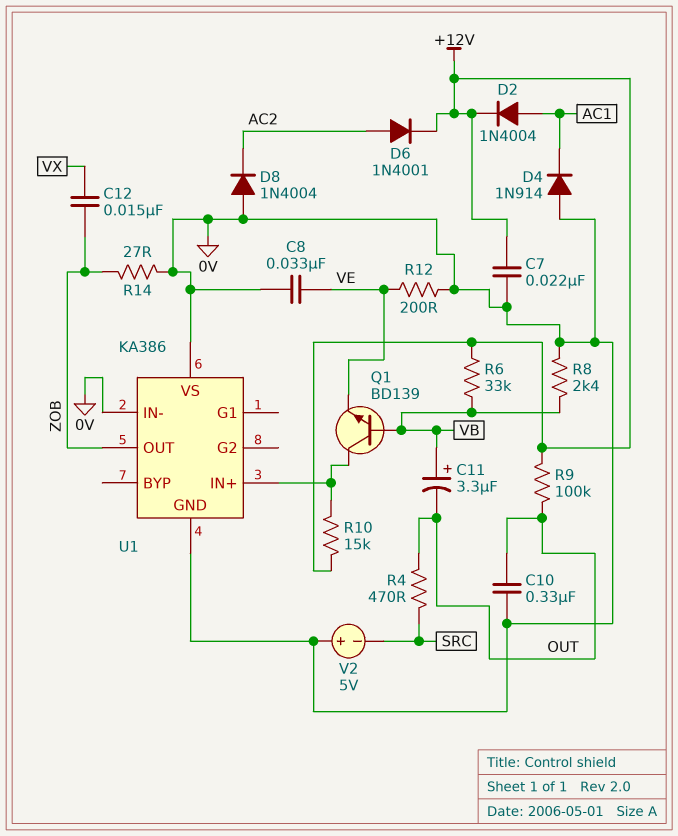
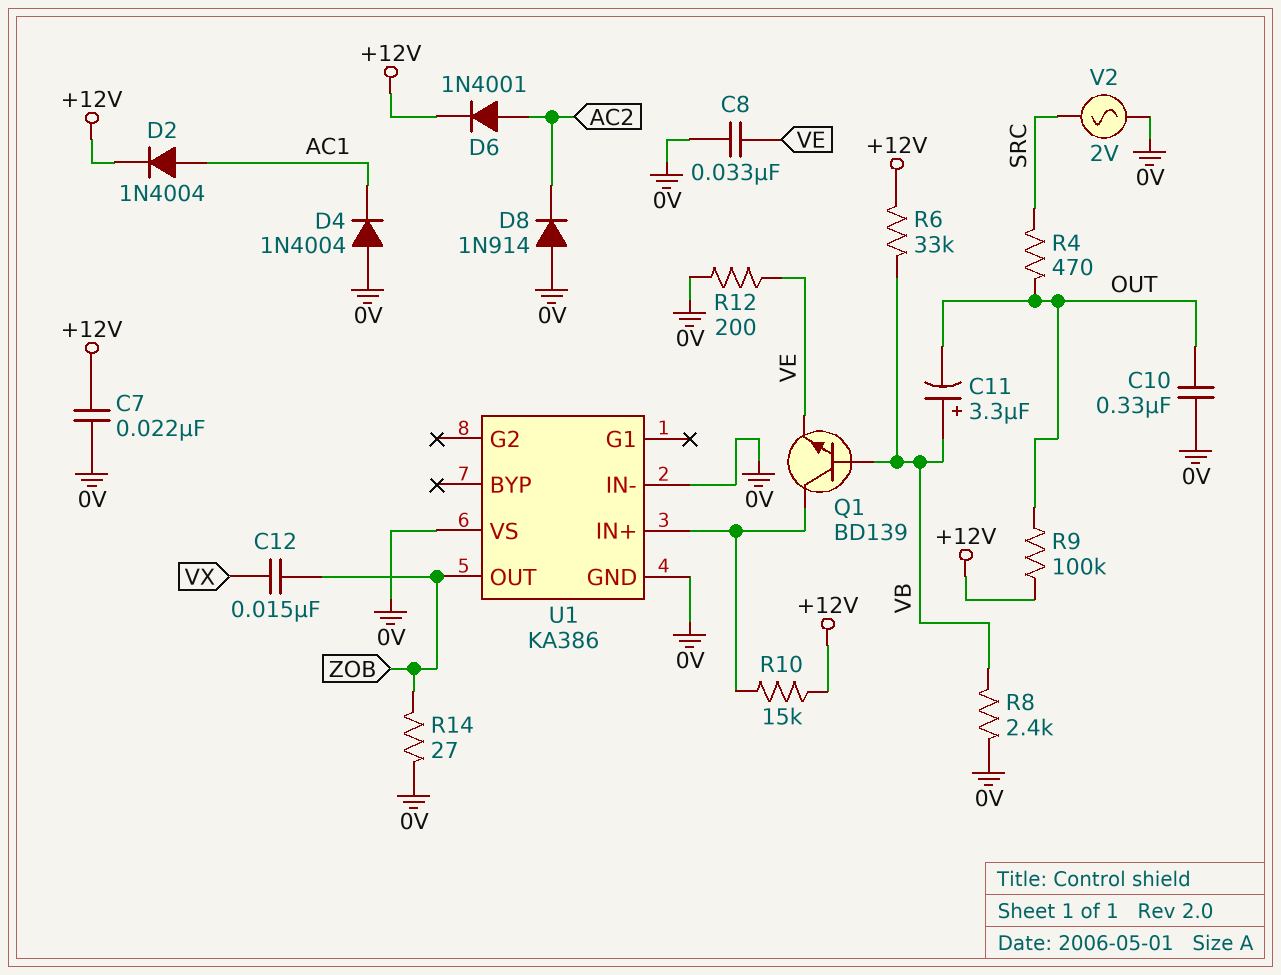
D4: diode 1N914 (A 0V, K AC1) -> diode 1N4004 (A 0V, K AC1)
D8: diode 1N4004 (A 0V, K AC2) -> diode 1N914 (A 0V, K AC2)
V2: 5V (plus 0V, minus SRC) -> AC 2V (0V, SRC)

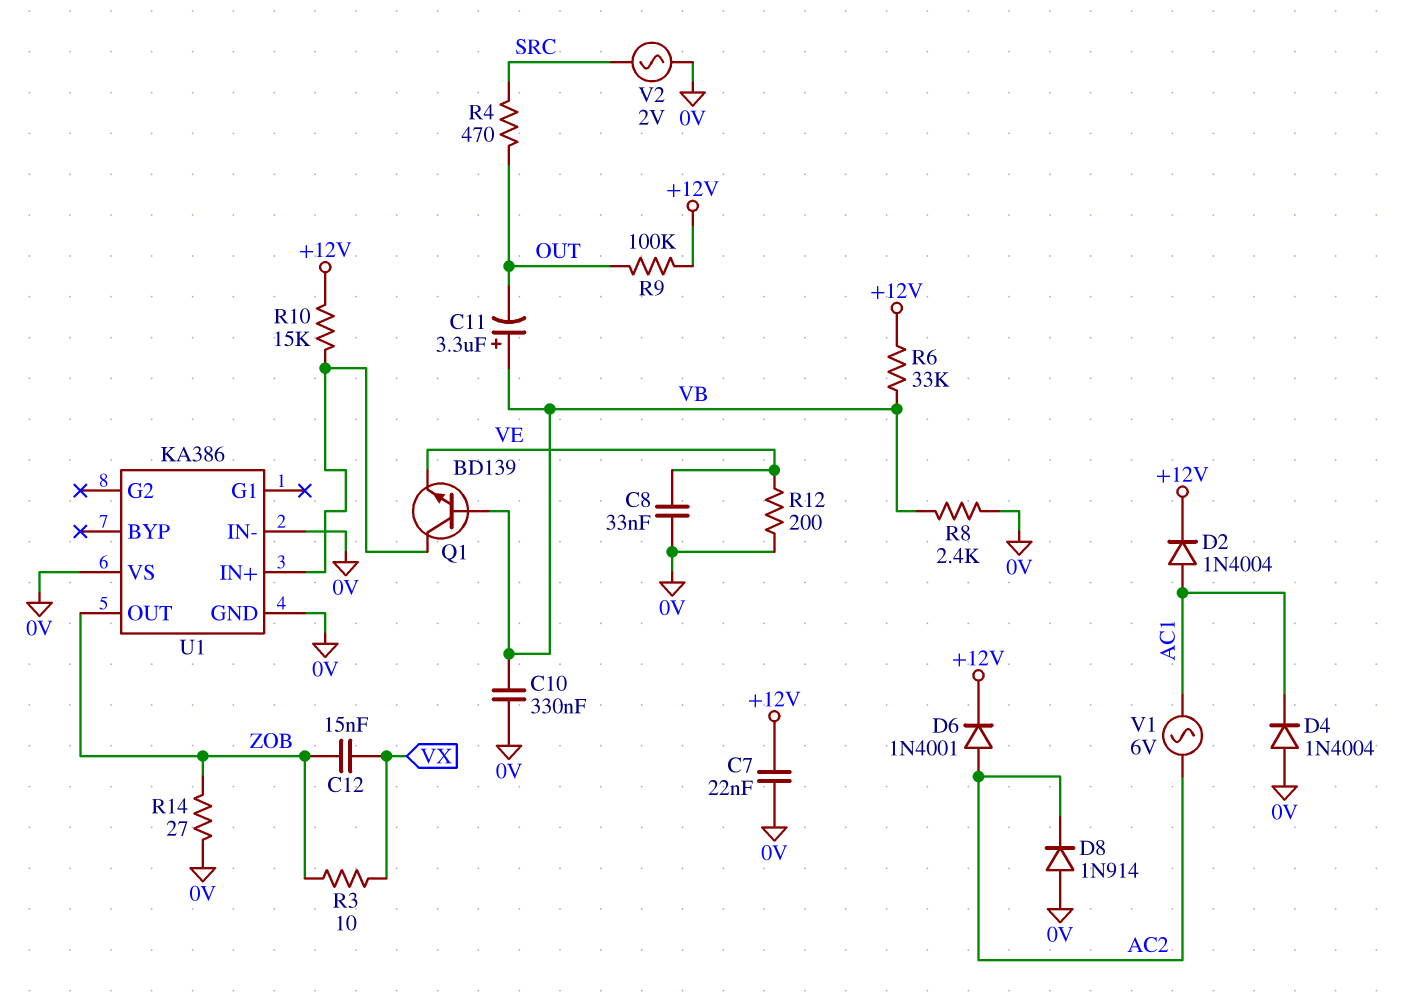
C10: 330nF (0V, OUT) -> 330nF (0V, VB)
R3: none -> 10 (VX, ZOB)
V1: none -> AC 6V (AC1, AC2)

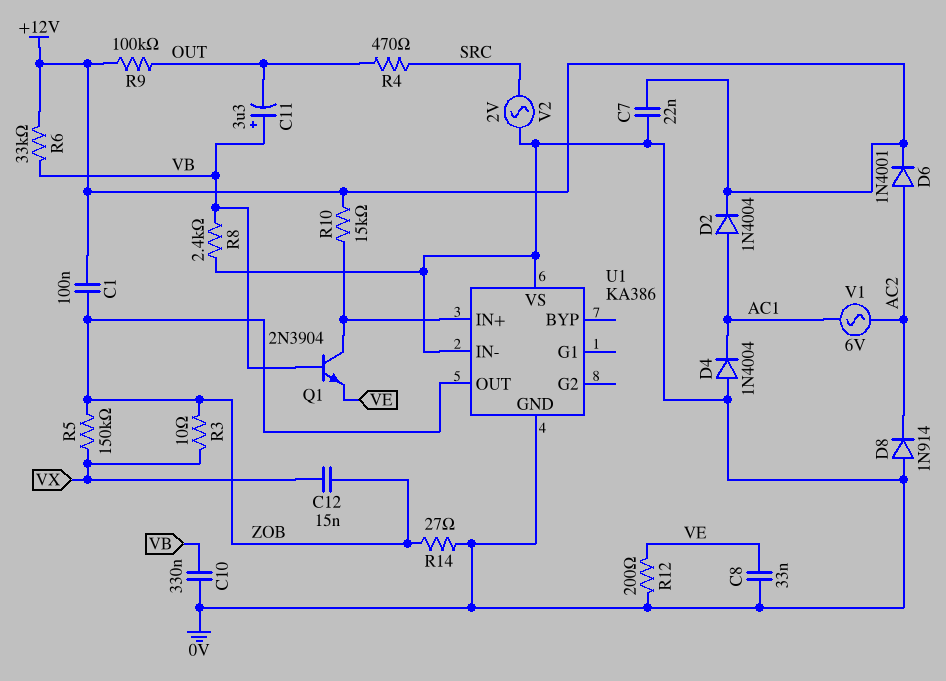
C1: none -> 100nF (+12V, ZOB)
Q1: NPN BD139 (B VB, C U1/IN+, E VE) -> NPN 2N3904 (B VB, C U1/IN+, E VE)
R5: none -> 150k (VX, ZOB)

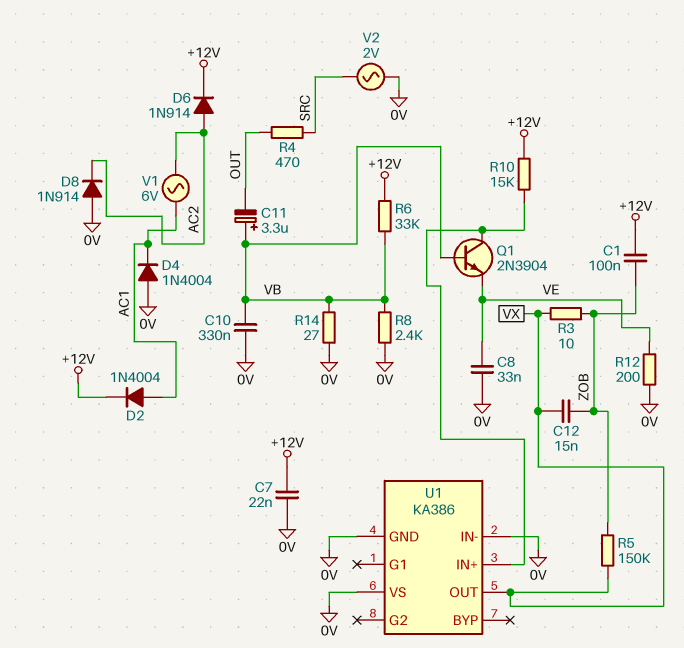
D6: diode 1N4001 (A AC2, K +12V) -> diode 1N914 (A AC2, K +12V)
R9: 100k (+12V, OUT) -> none
R14: 27 (0V, ZOB) -> 27 (0V, VB)
U1 pin OUT: ZOB -> VX

